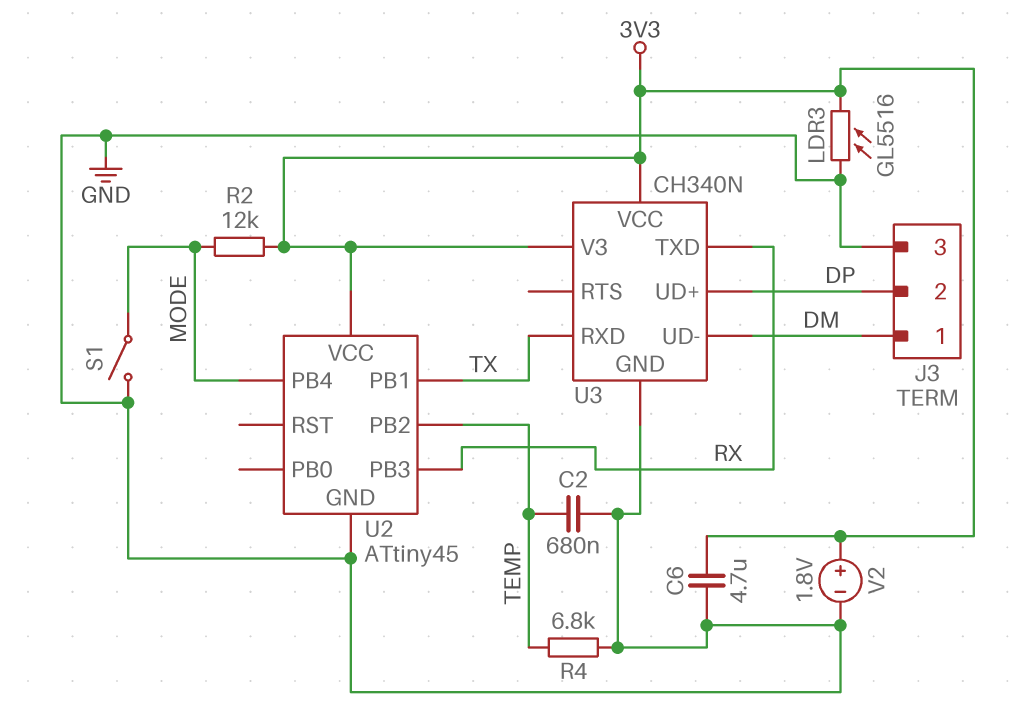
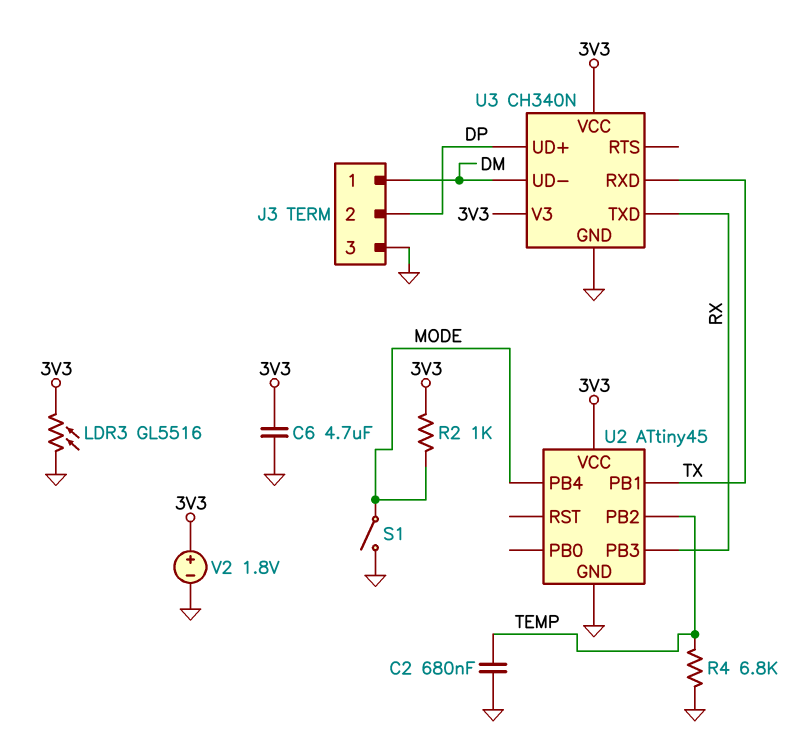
R2: 12k (3V3, MODE) -> 1k (3V3, MODE)

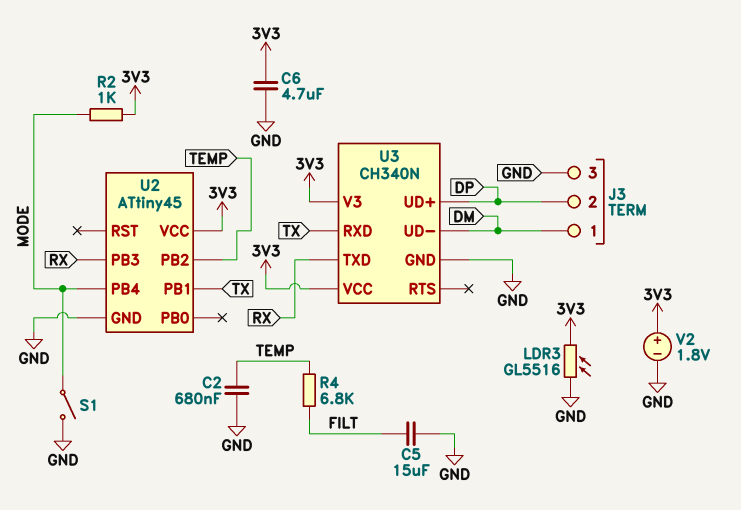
C5: none -> 15uF (FILT, GND)
R4: 6.8k (GND, TEMP) -> 6.8k (FILT, TEMP)

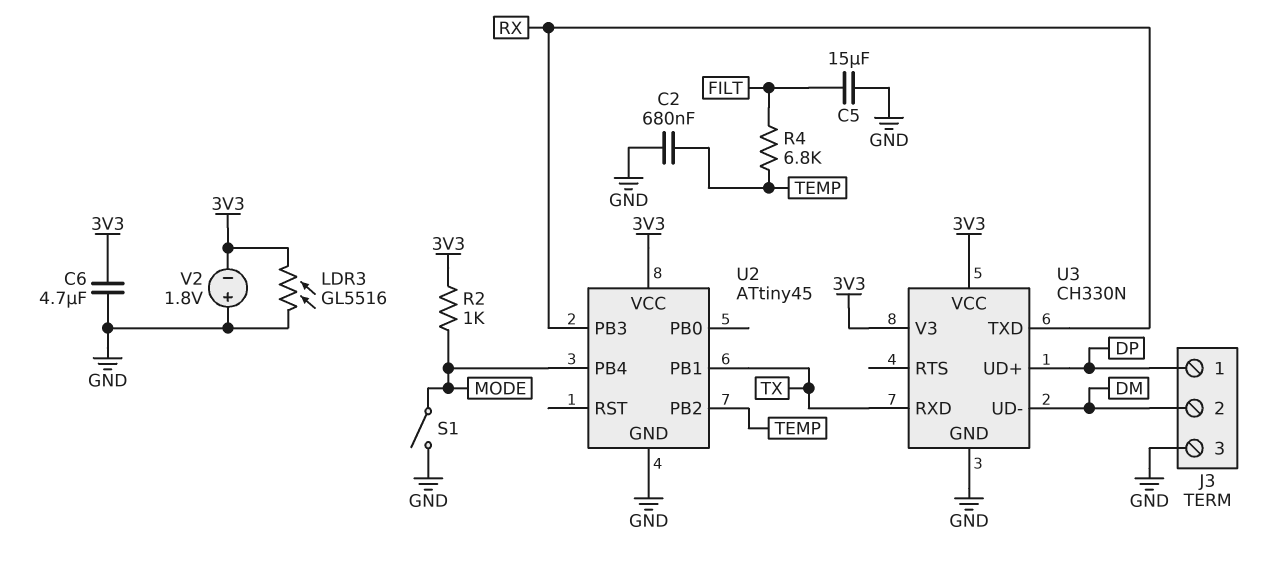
J3 pin 1: DM -> DP
J3 pin 2: DP -> DM
U3: CH340N -> CH330N
V2: 1.8V (plus 3V3, minus GND) -> 1.8V (plus GND, minus 3V3)

